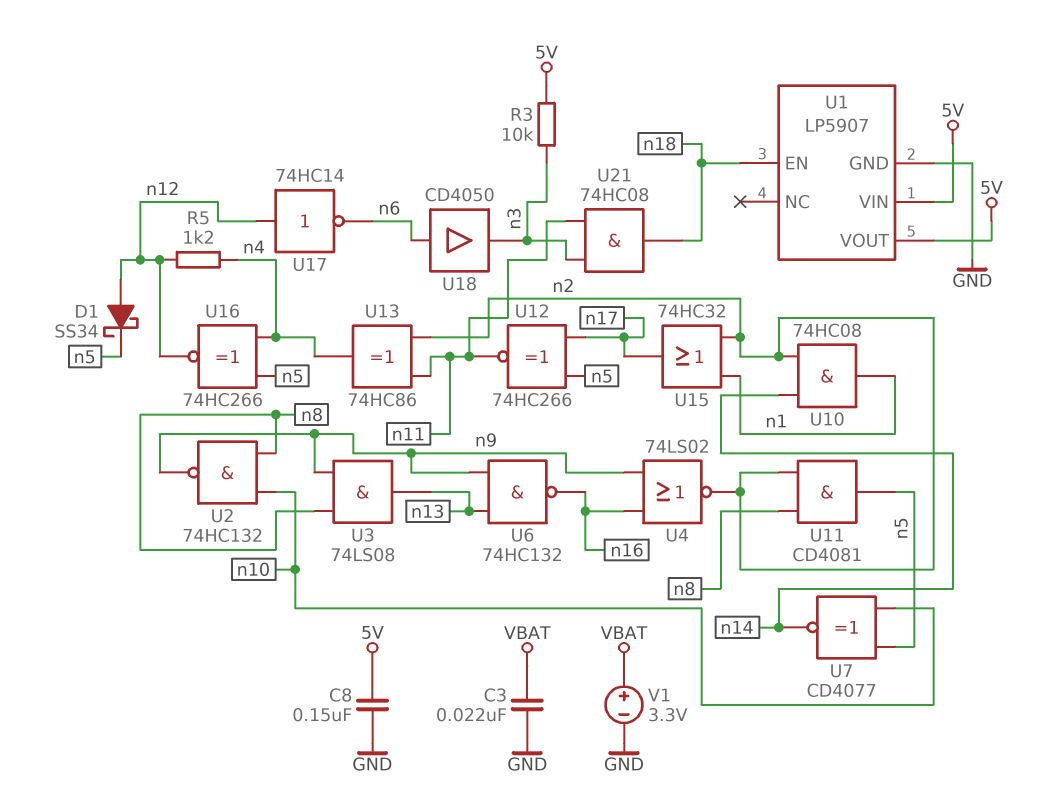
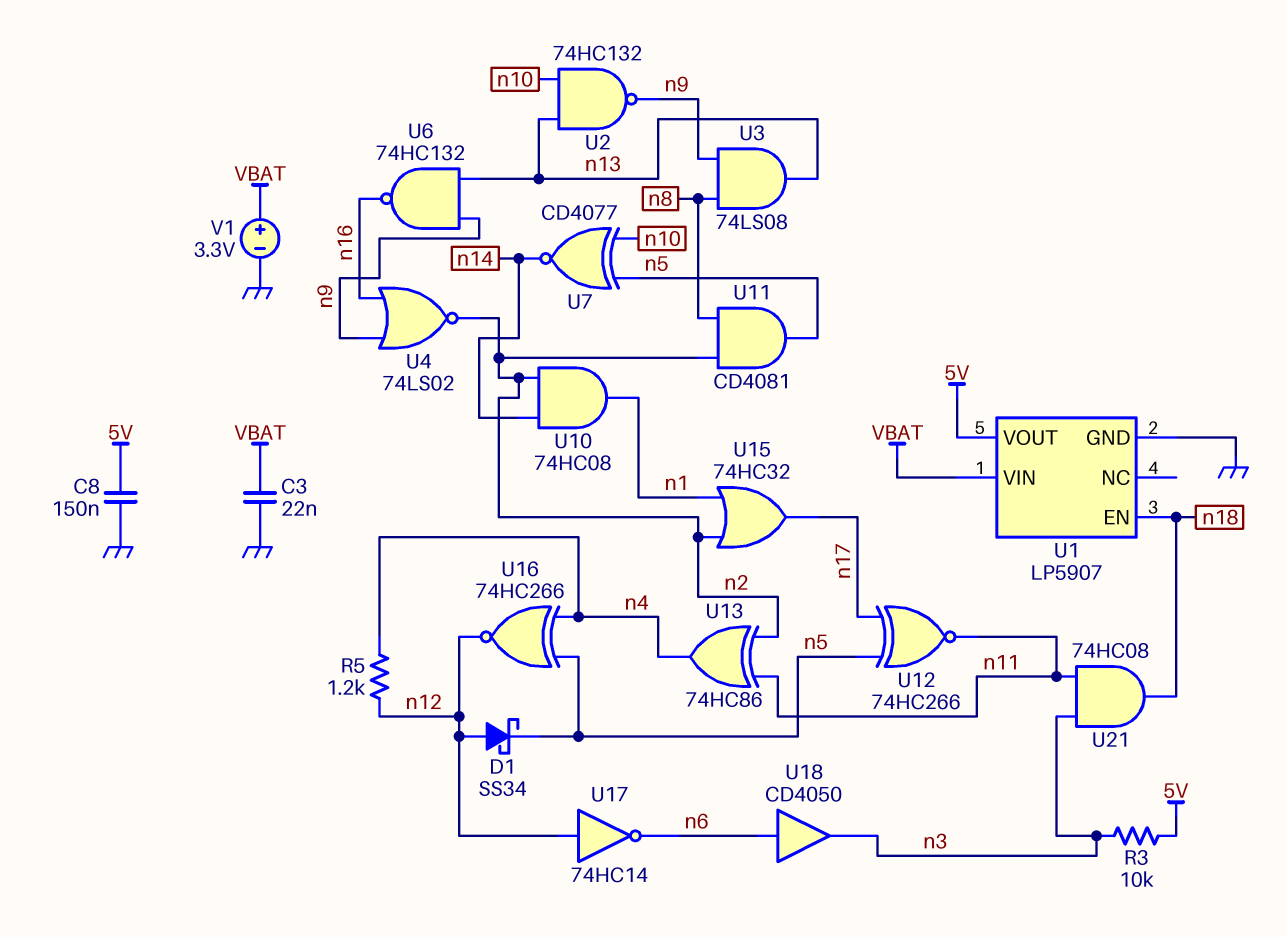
U1 pin VIN: 5V -> VBAT
U2: NAND 74HC132 (in n8, in n10, out n9) -> NAND 74HC132 (in n10, in n13, out n9)

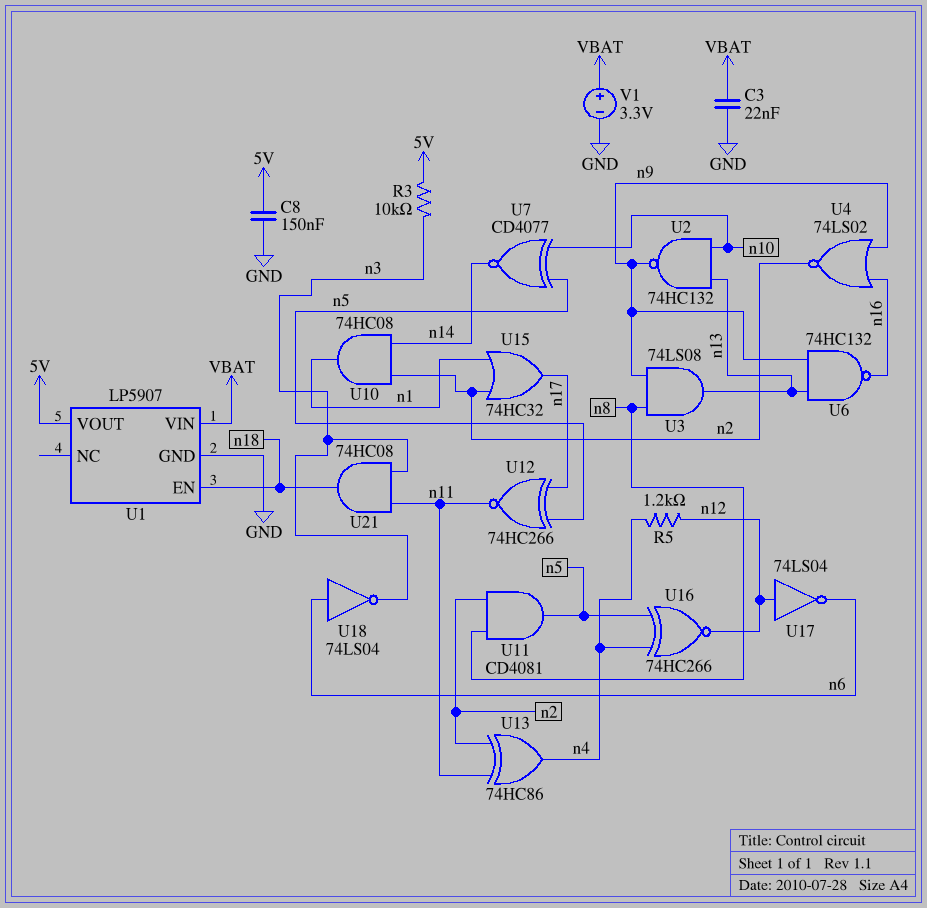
D1: schottky SS34 (A n12, K n5) -> none
U17: NOT 74HC14 (in n12, out n6) -> NOT 74LS04 (in n12, out n6)
U18: buffer CD4050 (in n6, out n3) -> NOT 74LS04 (in n6, out n3)

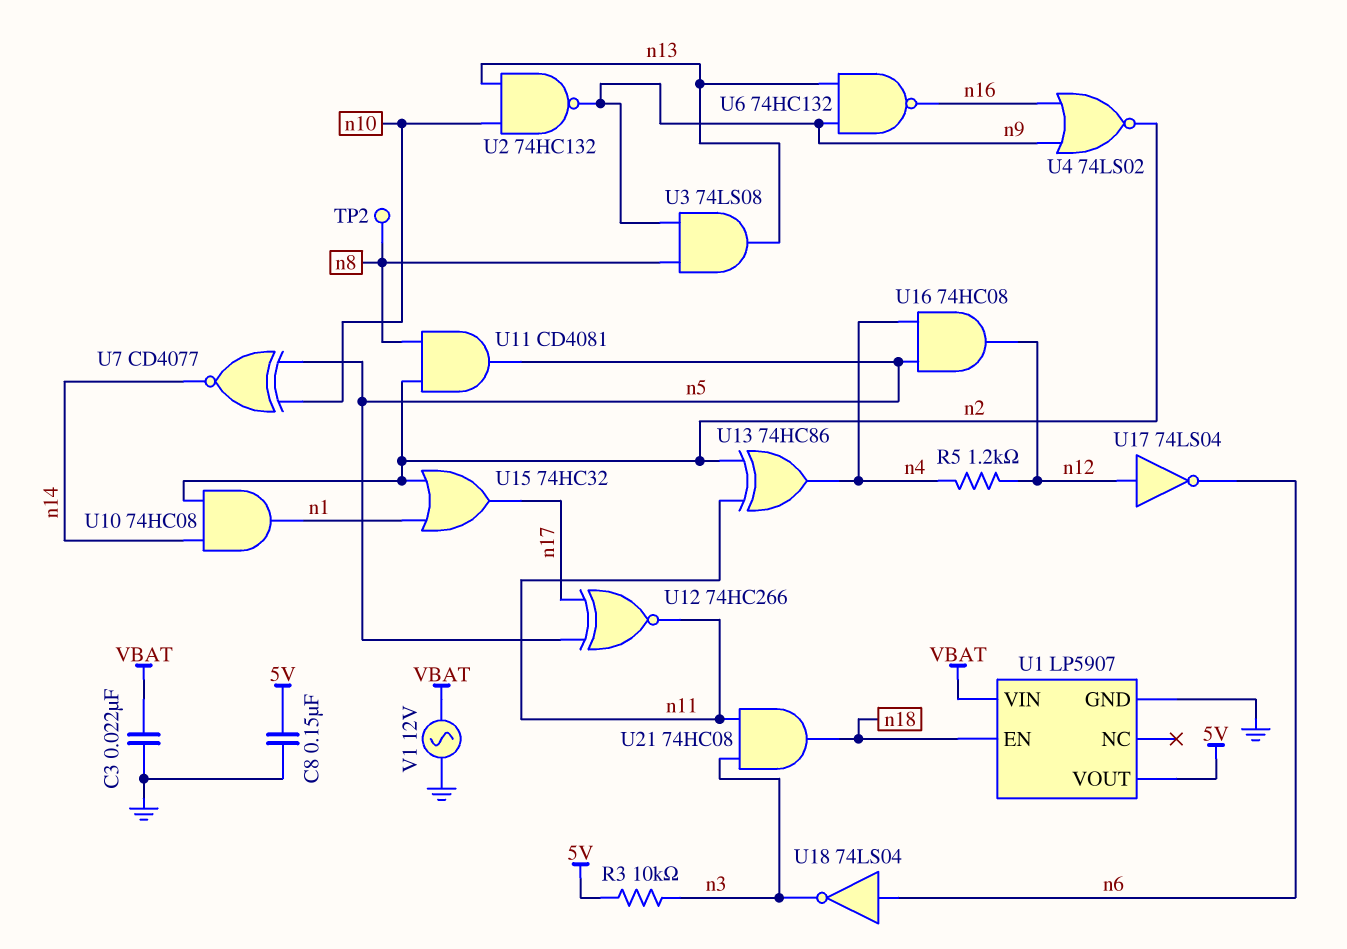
TP2: none -> test point (n8)
U16: XNOR 74HC266 (in n4, in n5, out n12) -> AND 74HC08 (in n4, in n5, out n12)
V1: 3.3V (plus VBAT, minus GND) -> AC 12V (GND, VBAT)

